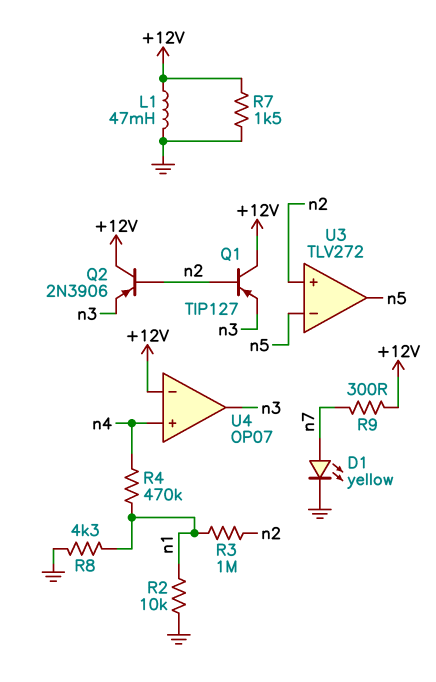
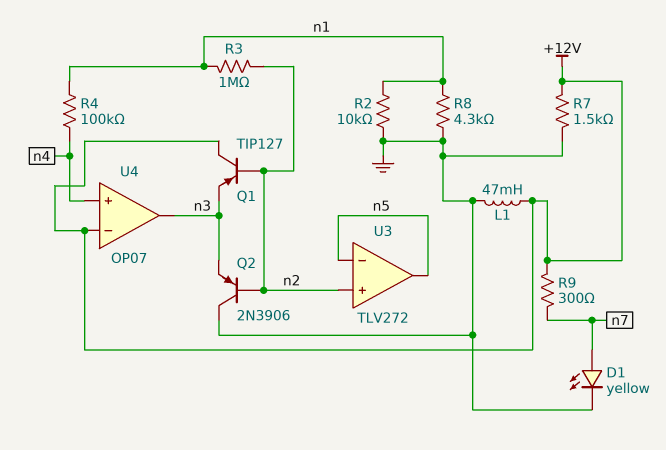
Q2: PNP 2N3906 (B n2, C +12V, E n3) -> PNP 2N3906 (B n2, C GND, E n3)
R4: 470k (n1, n4) -> 100k (n1, n4)

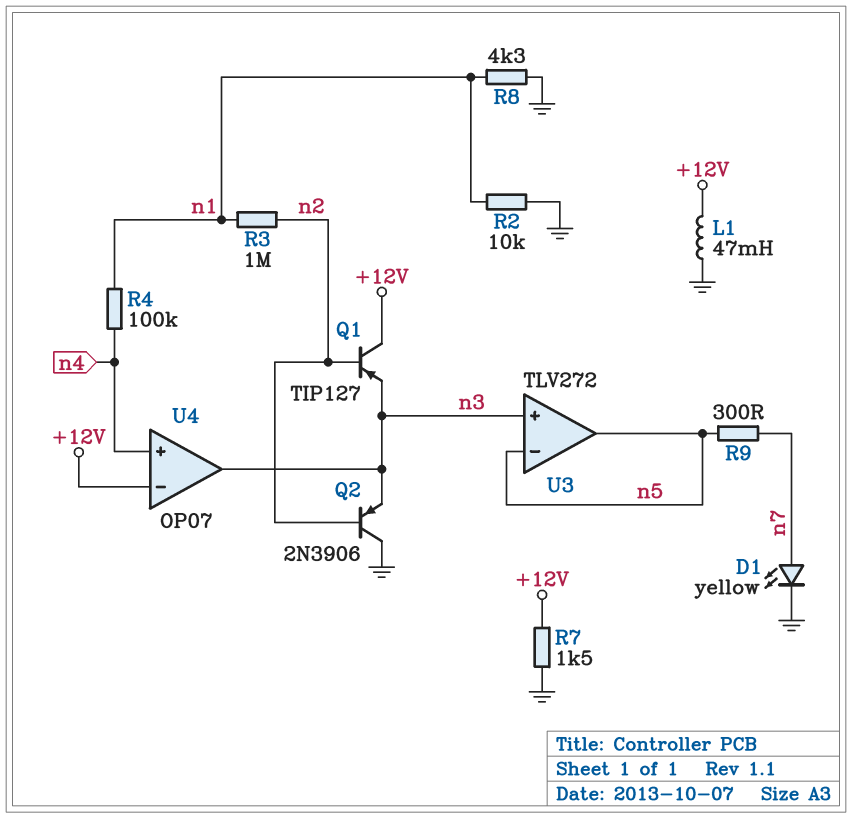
R9: 300 (+12V, n7) -> 300 (n5, n7)
U3 pin in+: n2 -> n3

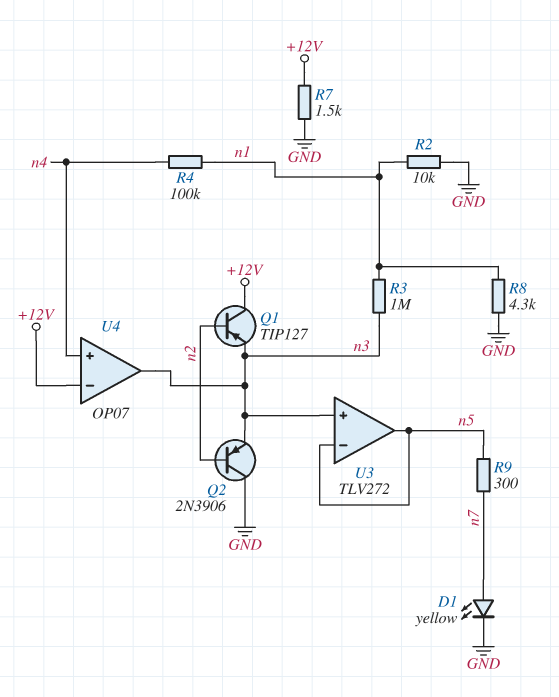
L1: 47mH (+12V, GND) -> none
R3: 1M (n1, n2) -> 1M (n1, n3)

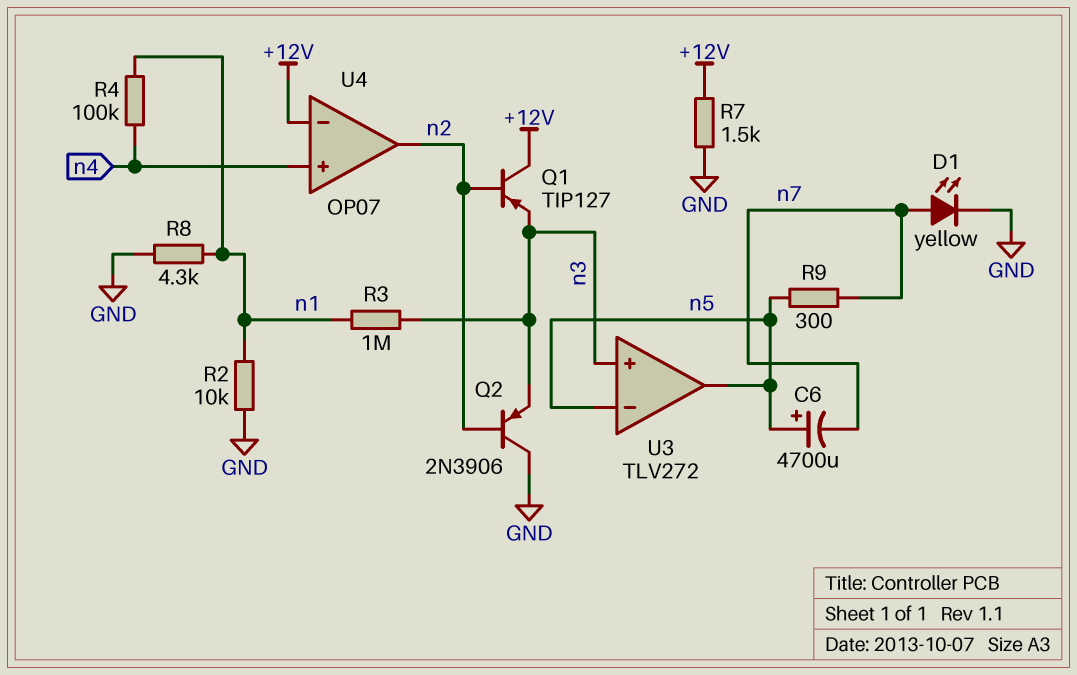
C6: none -> 4700uF (plus n5, minus n7)
U4 pin out: n3 -> n2

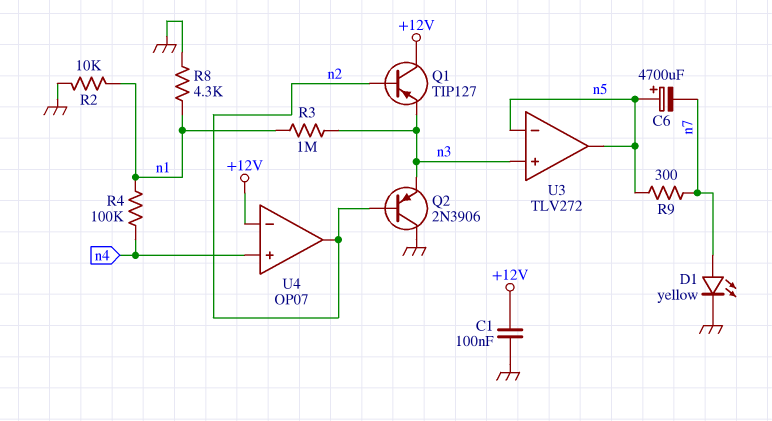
C1: none -> 100nF (+12V, GND)
R7: 1.5k (+12V, GND) -> none

